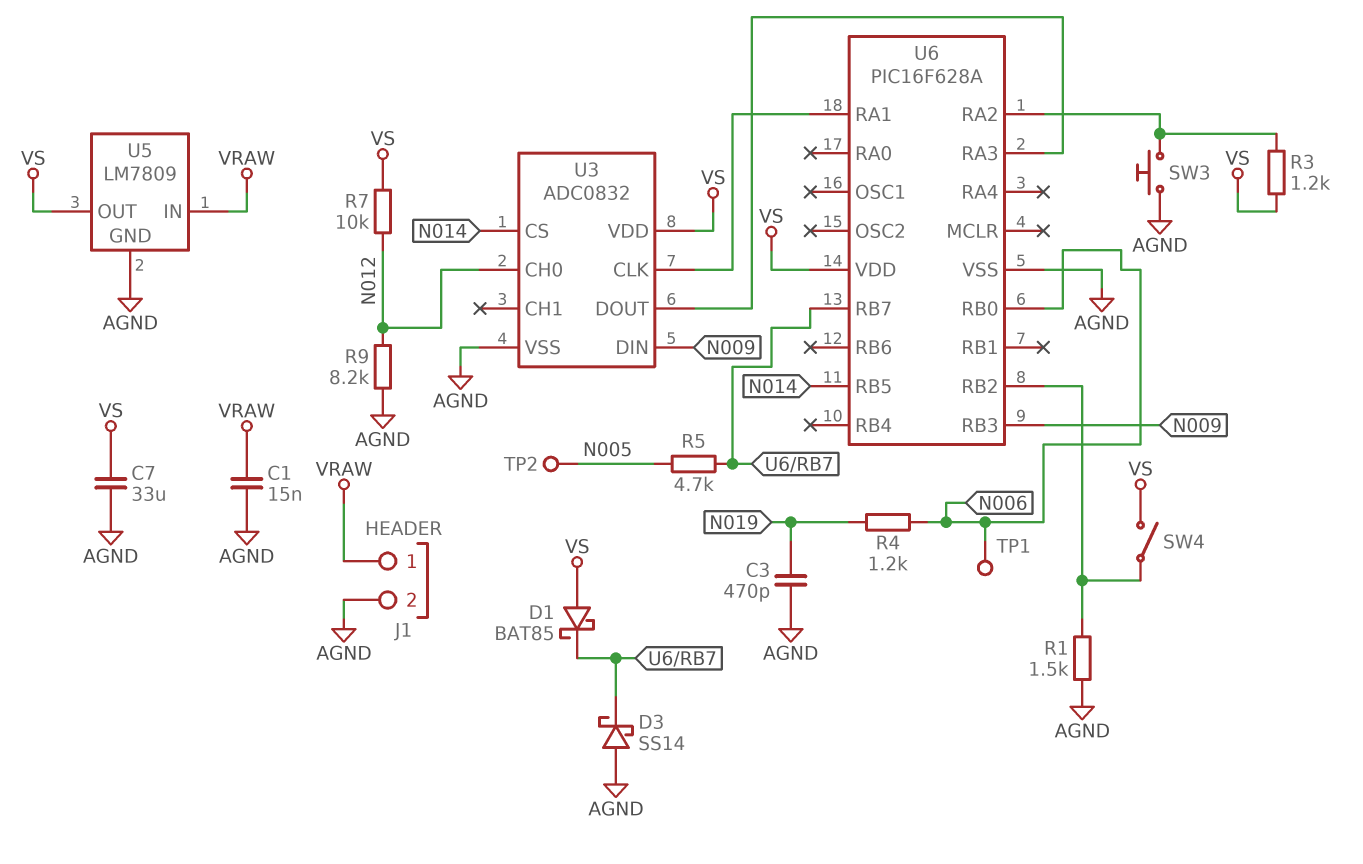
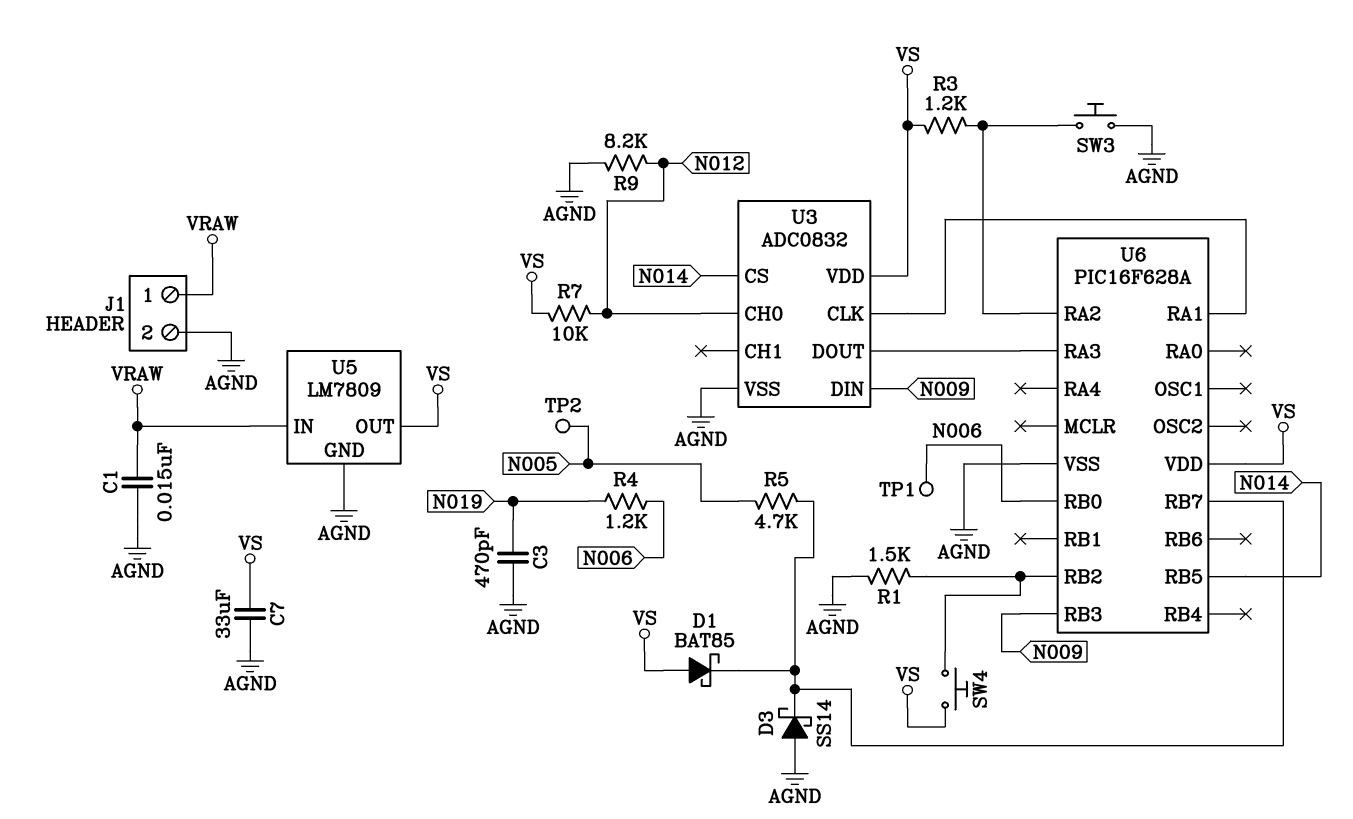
SW4: switch (U6/RB2, VS) -> button (U6/RB2, VS)

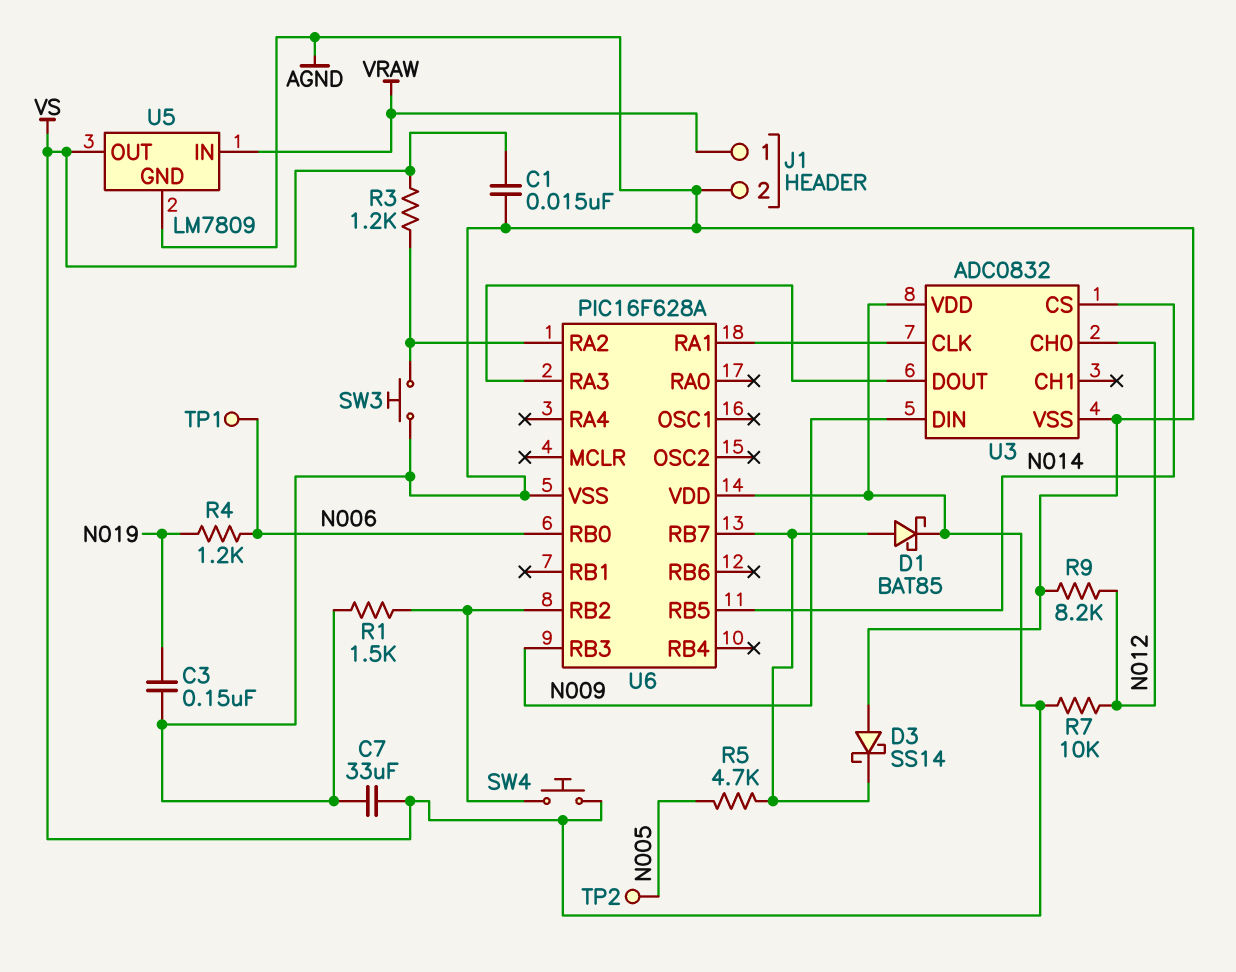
C1: 15nF (AGND, VRAW) -> 15nF (AGND, VS)
C3: 470pF (AGND, N019) -> 150nF (AGND, N019)
D1: schottky BAT85 (A VS, K U6/RB7) -> schottky BAT85 (A U6/RB7, K VS)

